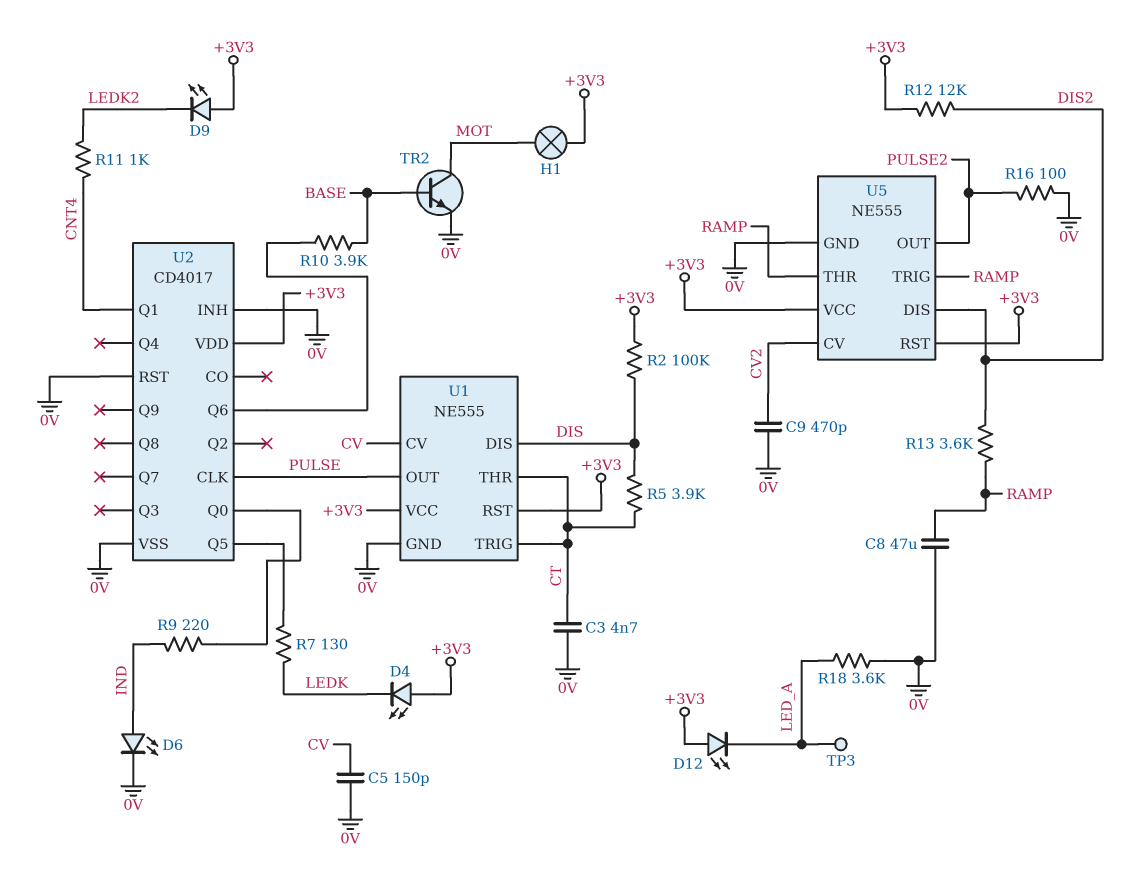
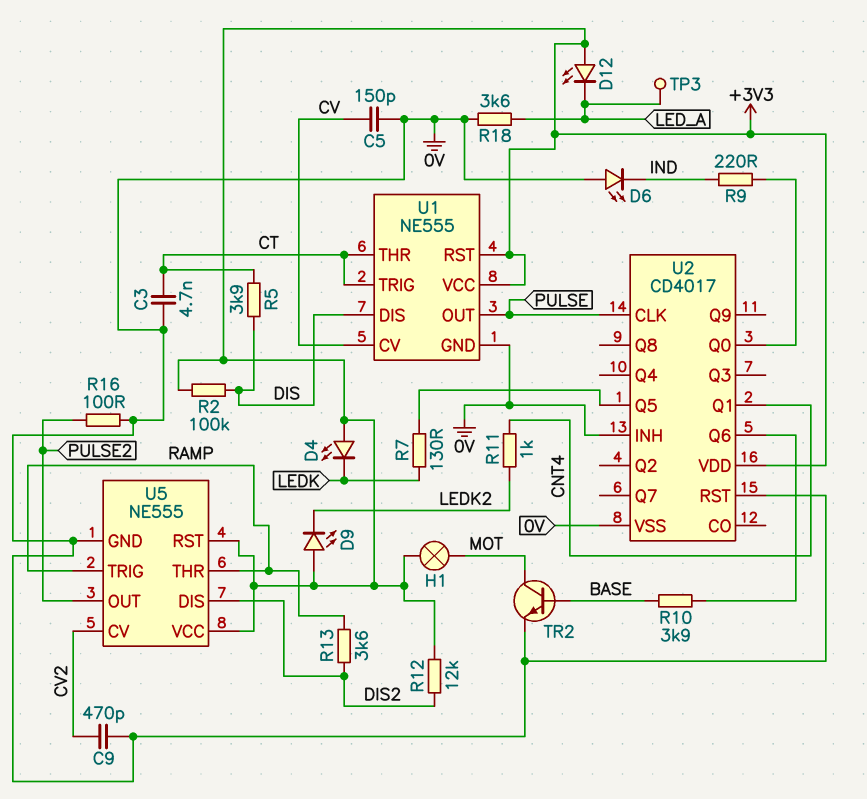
C8: 47uF (0V, RAMP) -> none
D6: LED (A IND, K 0V) -> LED (A 0V, K IND)

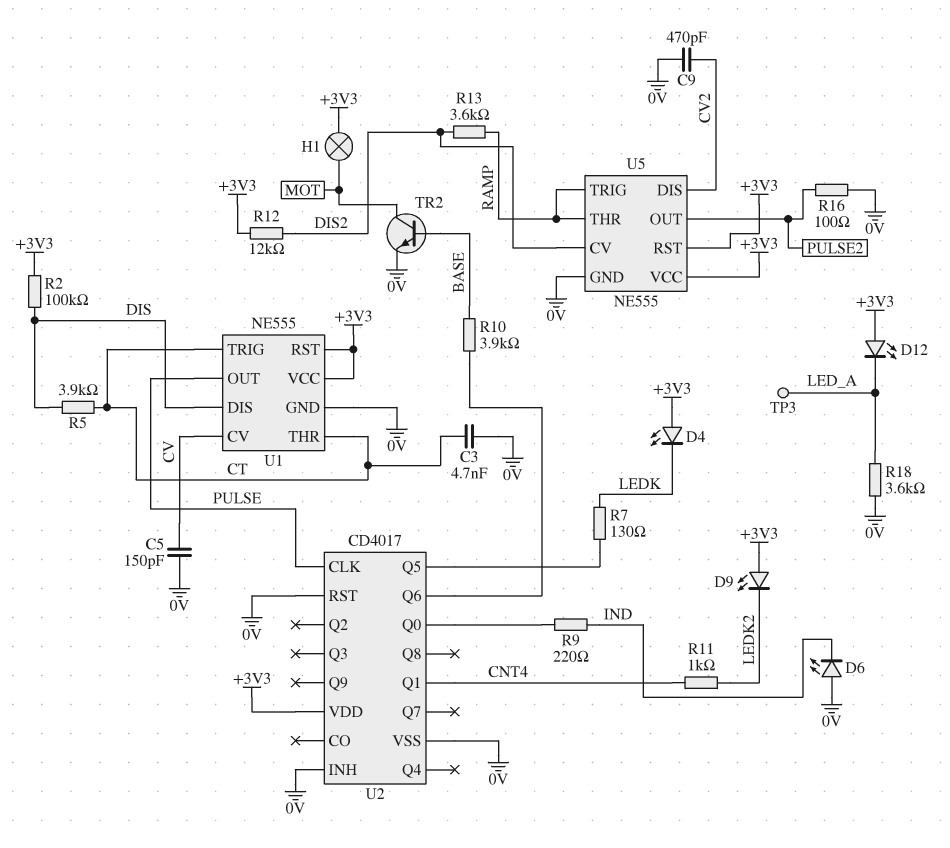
U5 pin CV: CV2 -> DIS2
U5 pin DIS: DIS2 -> CV2

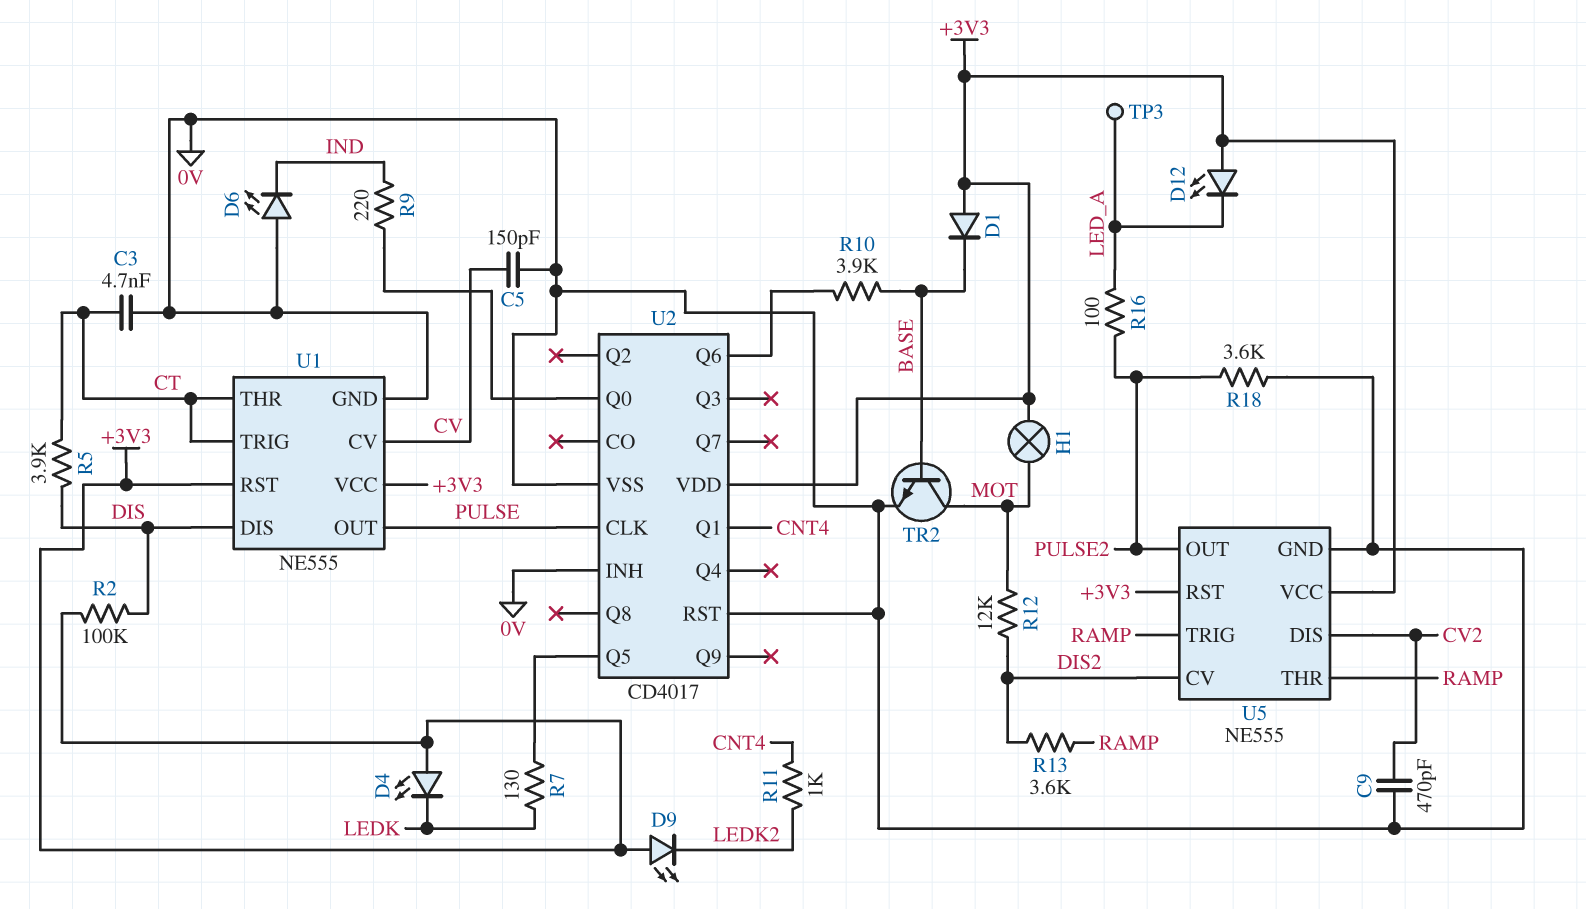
D1: none -> diode (A +3V3, K BASE)
R12: 12k (+3V3, DIS2) -> 12k (DIS2, MOT)
R16: 100 (0V, PULSE2) -> 100 (LED_A, PULSE2)
R18: 3.6k (0V, LED_A) -> 3.6k (0V, PULSE2)

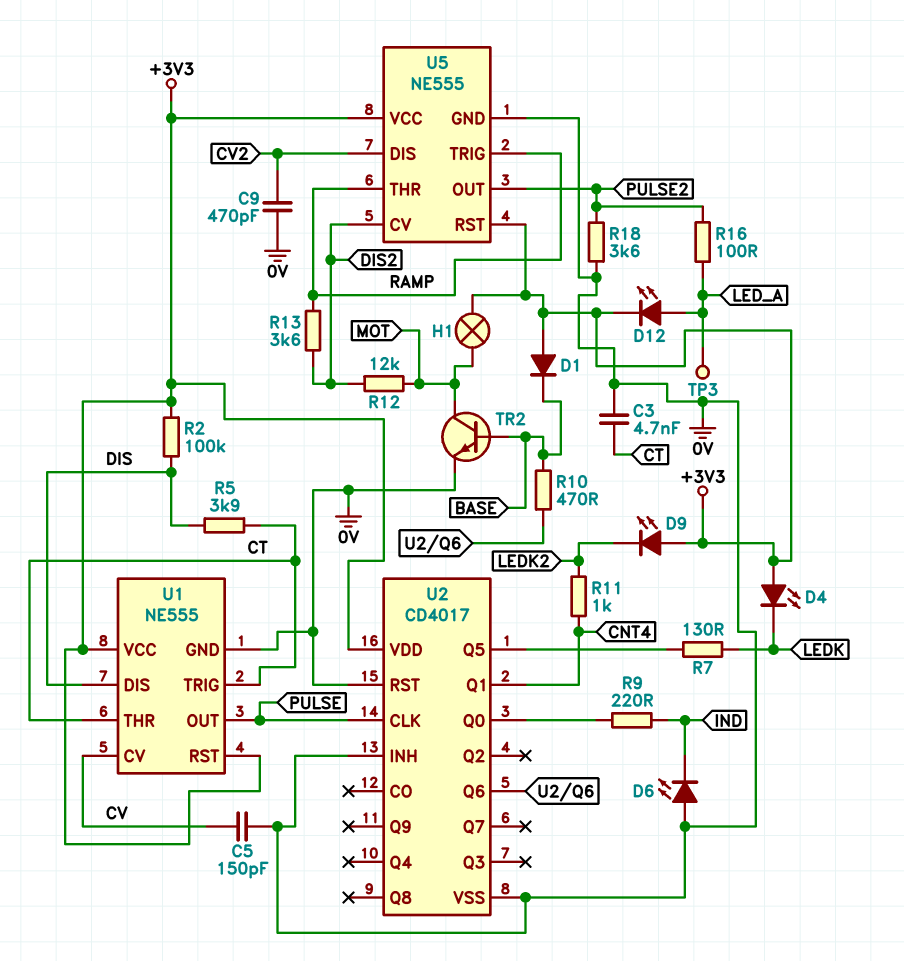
D12: LED (A +3V3, K LED_A) -> LED (A LED_A, K +3V3)
R10: 3.9k (BASE, U2/Q6) -> 470 (BASE, U2/Q6)

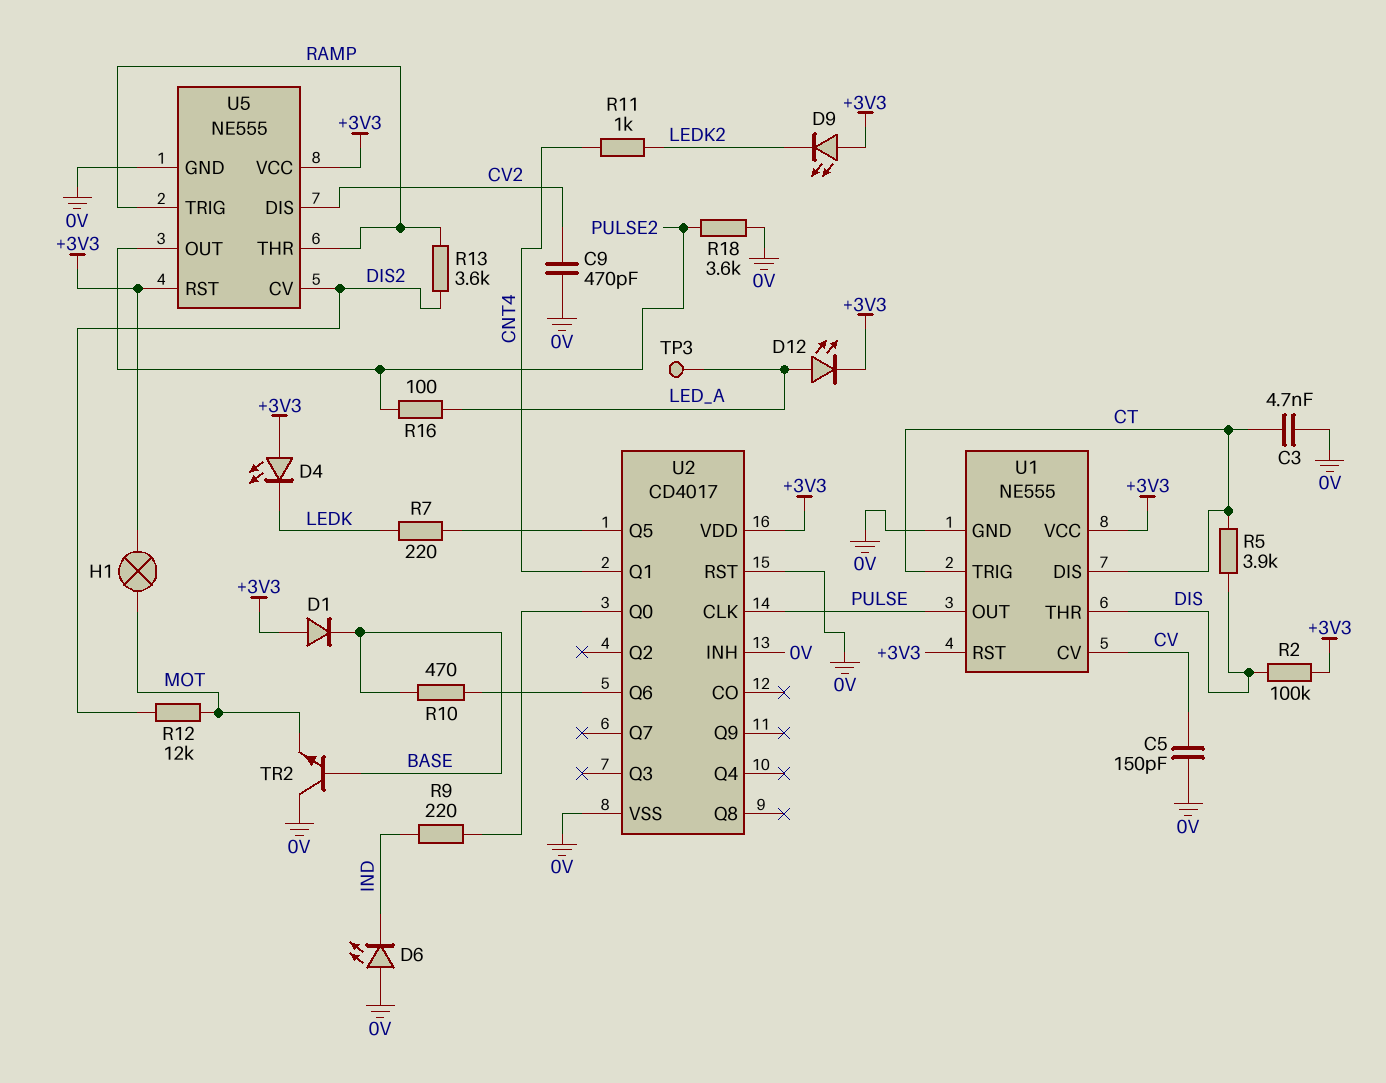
R7: 130 (LEDK, U2/Q5) -> 220 (LEDK, U2/Q5)
TR2: NPN (B BASE, C MOT, E 0V) -> NPN (B BASE, C 0V, E MOT)
U1 pin DIS: DIS -> CT
U1 pin THR: CT -> DIS

